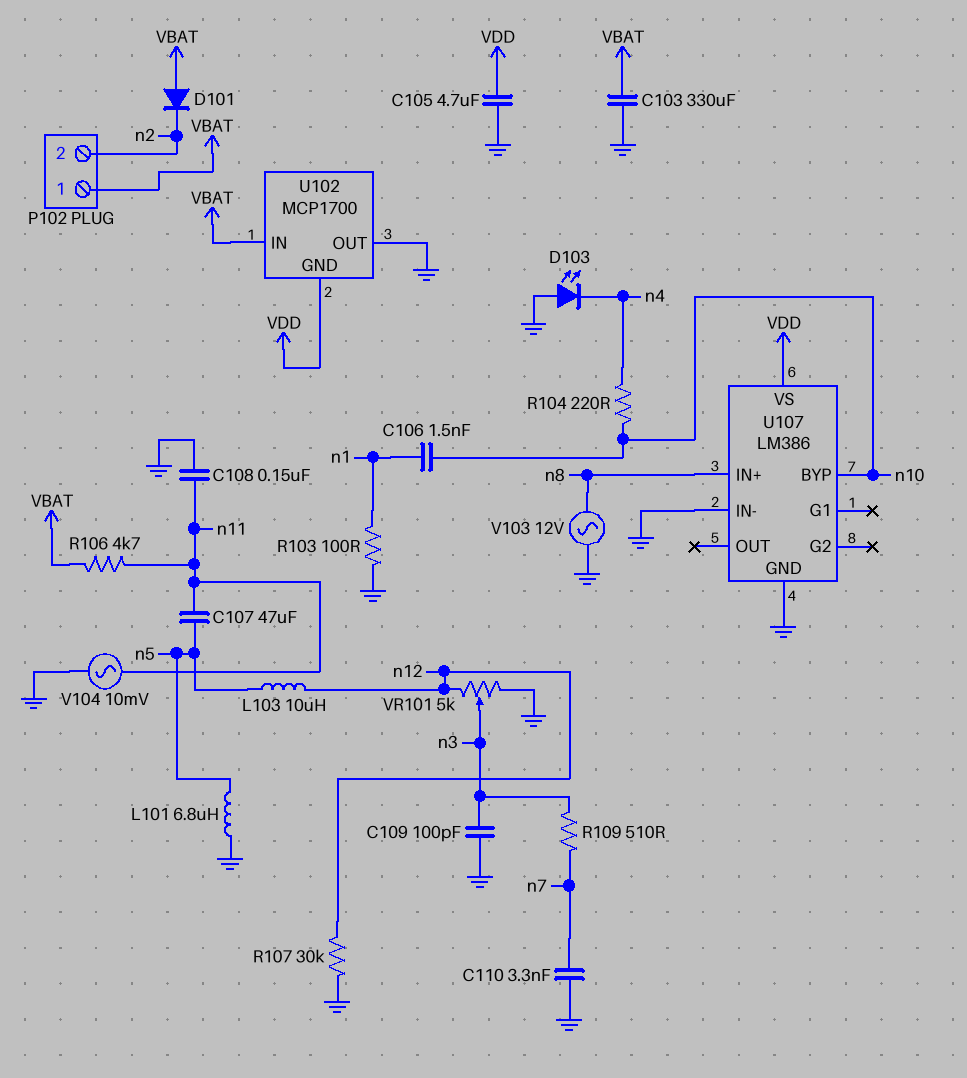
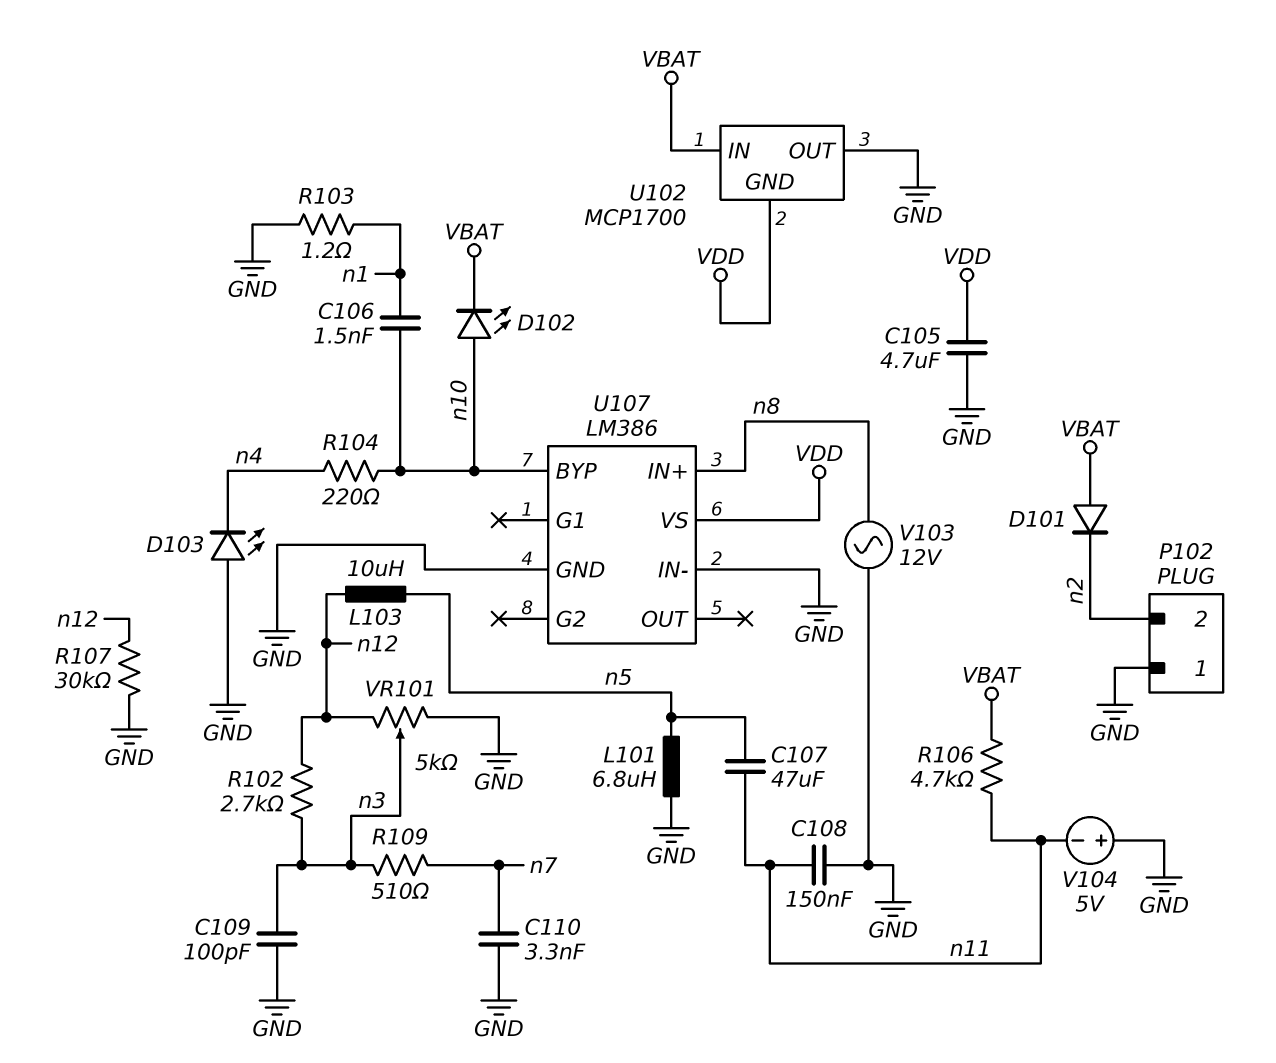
C103: 330uF (GND, VBAT) -> none
D102: none -> LED (A n10, K VBAT)
P102 pin 1: VBAT -> GND
R102: none -> 2.7k (n3, n12)
R103: 100 (GND, n1) -> 1.2 (GND, n1)
V104: AC 10mV (GND, n11) -> 5V (plus GND, minus n11)

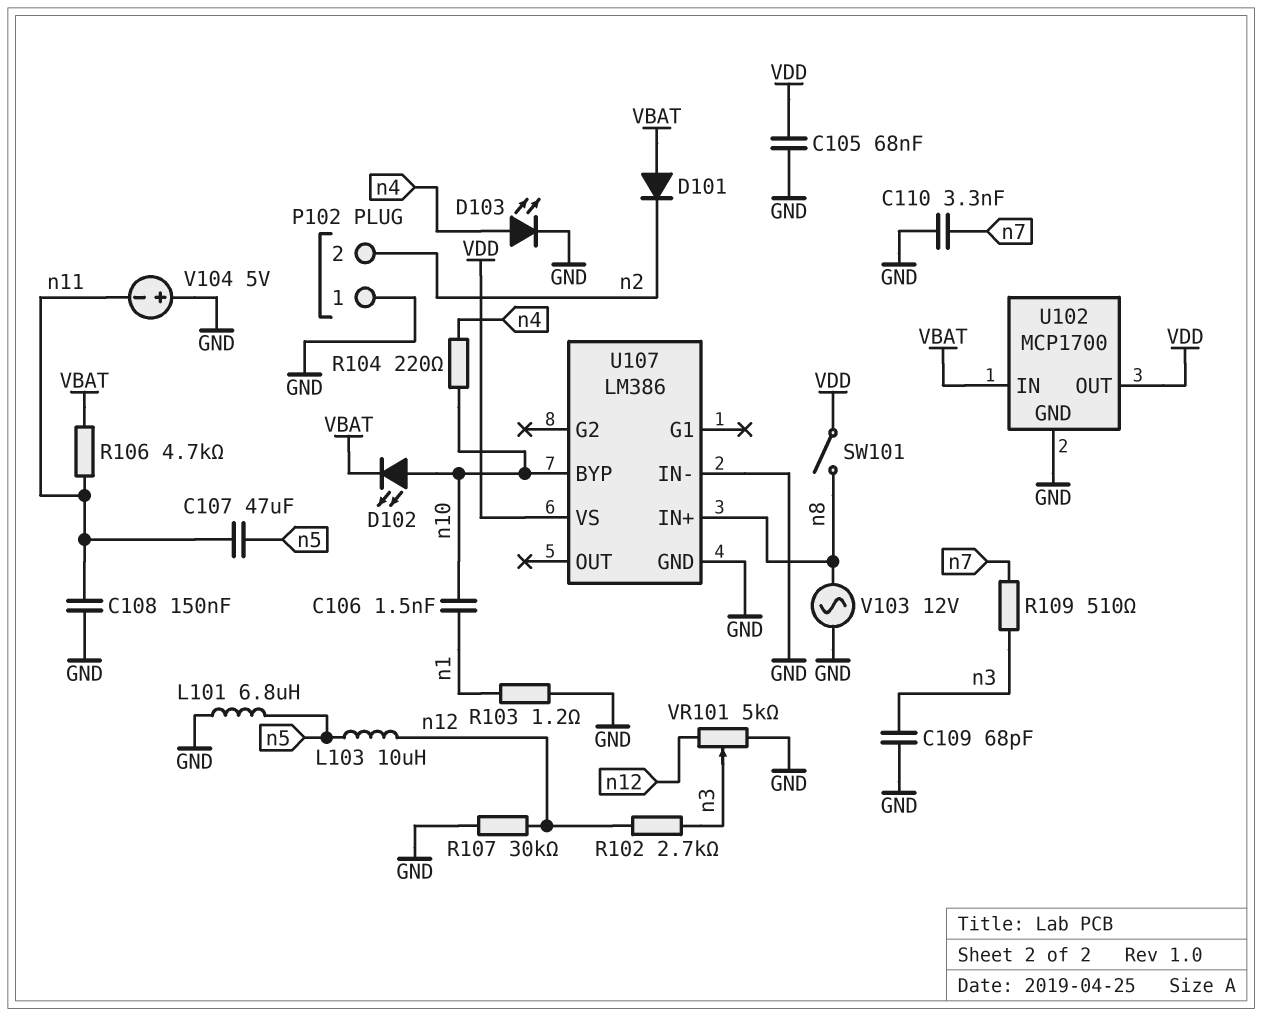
C105: 4.7uF (GND, VDD) -> 68nF (GND, VDD)
C109: 100pF (GND, n3) -> 68pF (GND, n3)
D103: LED (A GND, K n4) -> LED (A n4, K GND)
SW101: none -> switch (VDD, n8)
U102 pin GND: VDD -> GND
U102 pin OUT: GND -> VDD

